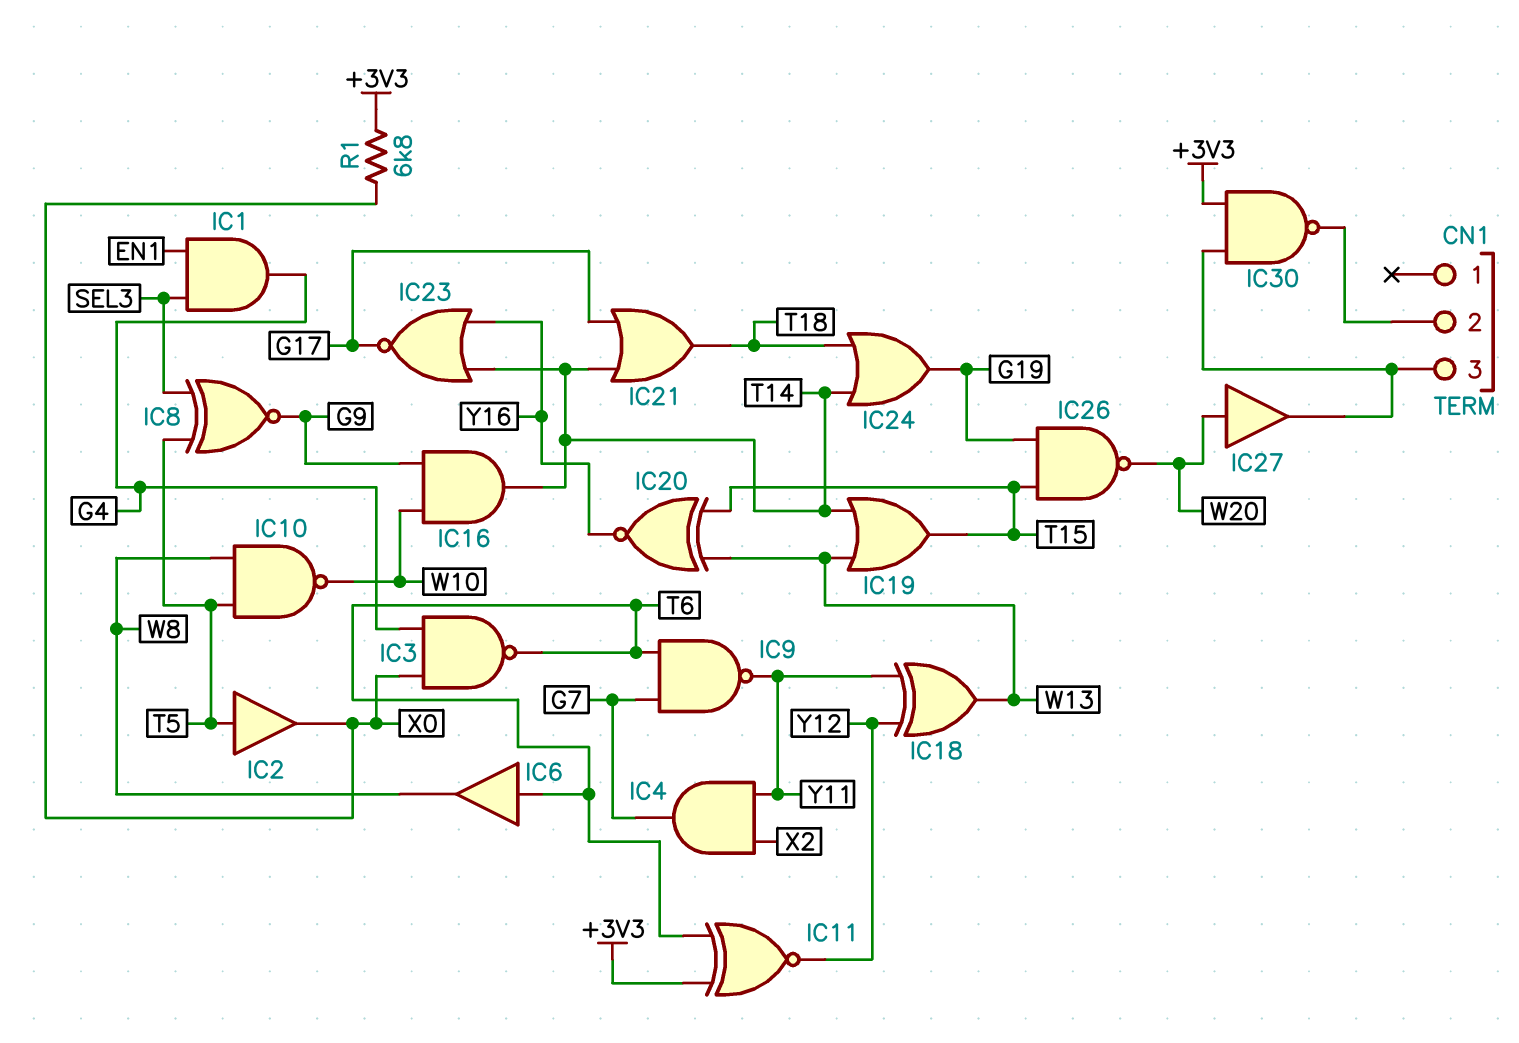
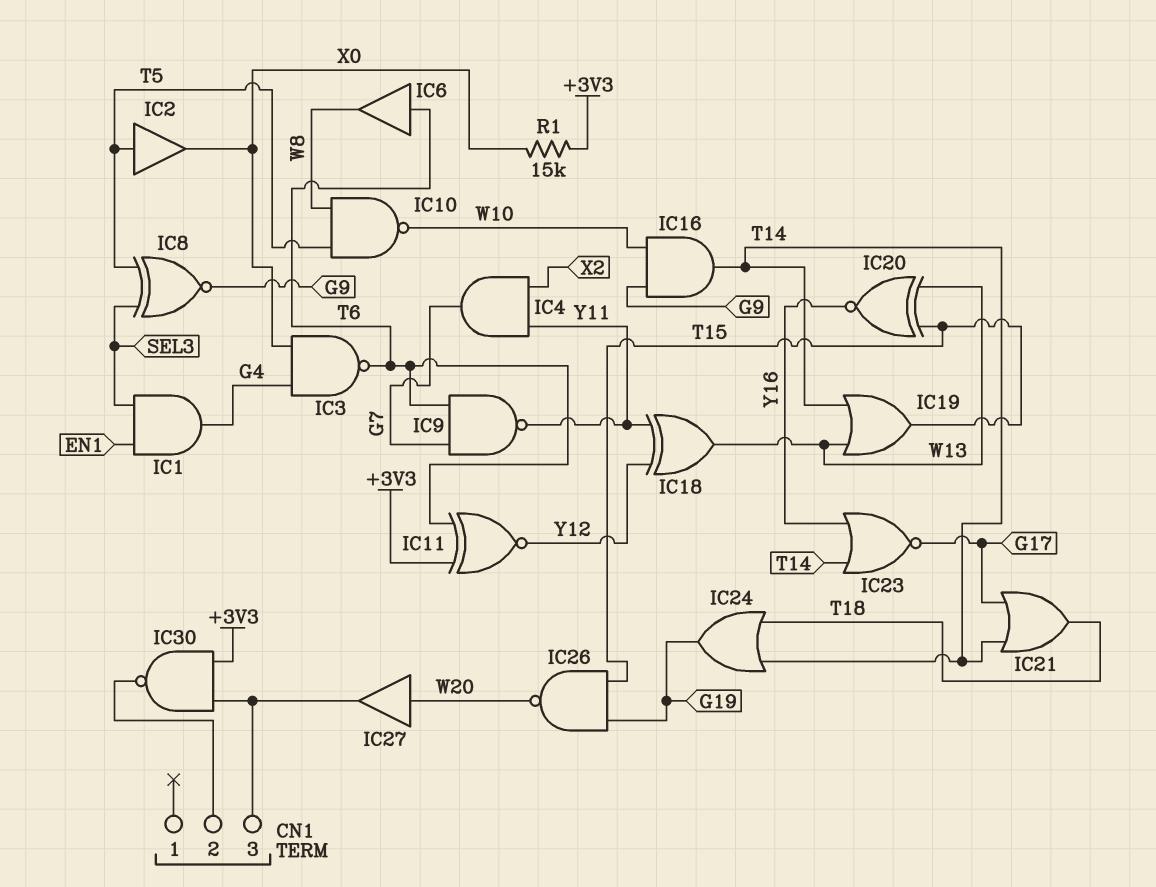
R1: 6.8k (+3V3, X0) -> 15k (+3V3, X0)

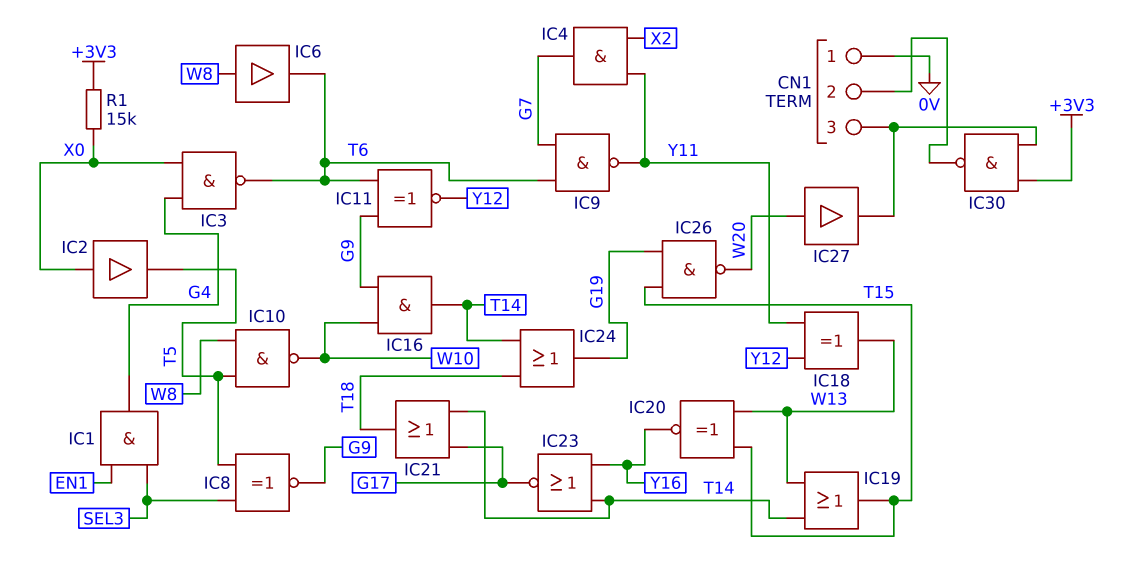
CN1 pin 1: none -> 0V
IC2: buffer (in T5, out X0) -> buffer (in X0, out T5)
IC6: buffer (in T6, out W8) -> buffer (in W8, out T6)
IC11: XNOR (in +3V3, in T6, out Y12) -> XNOR (in G9, in T6, out Y12)

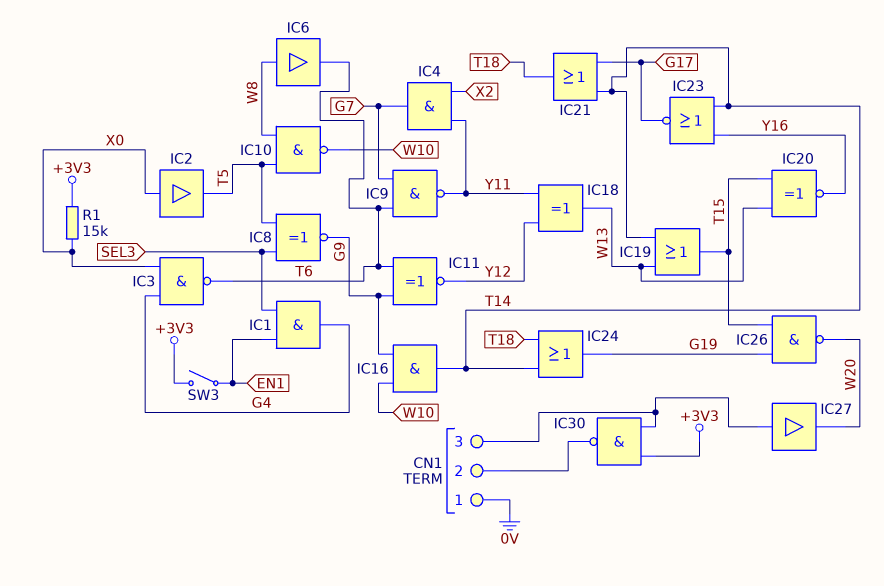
IC27: buffer (in W20, out CN1/3) -> buffer (in CN1/3, out W20)
SW3: none -> switch (+3V3, EN1)

